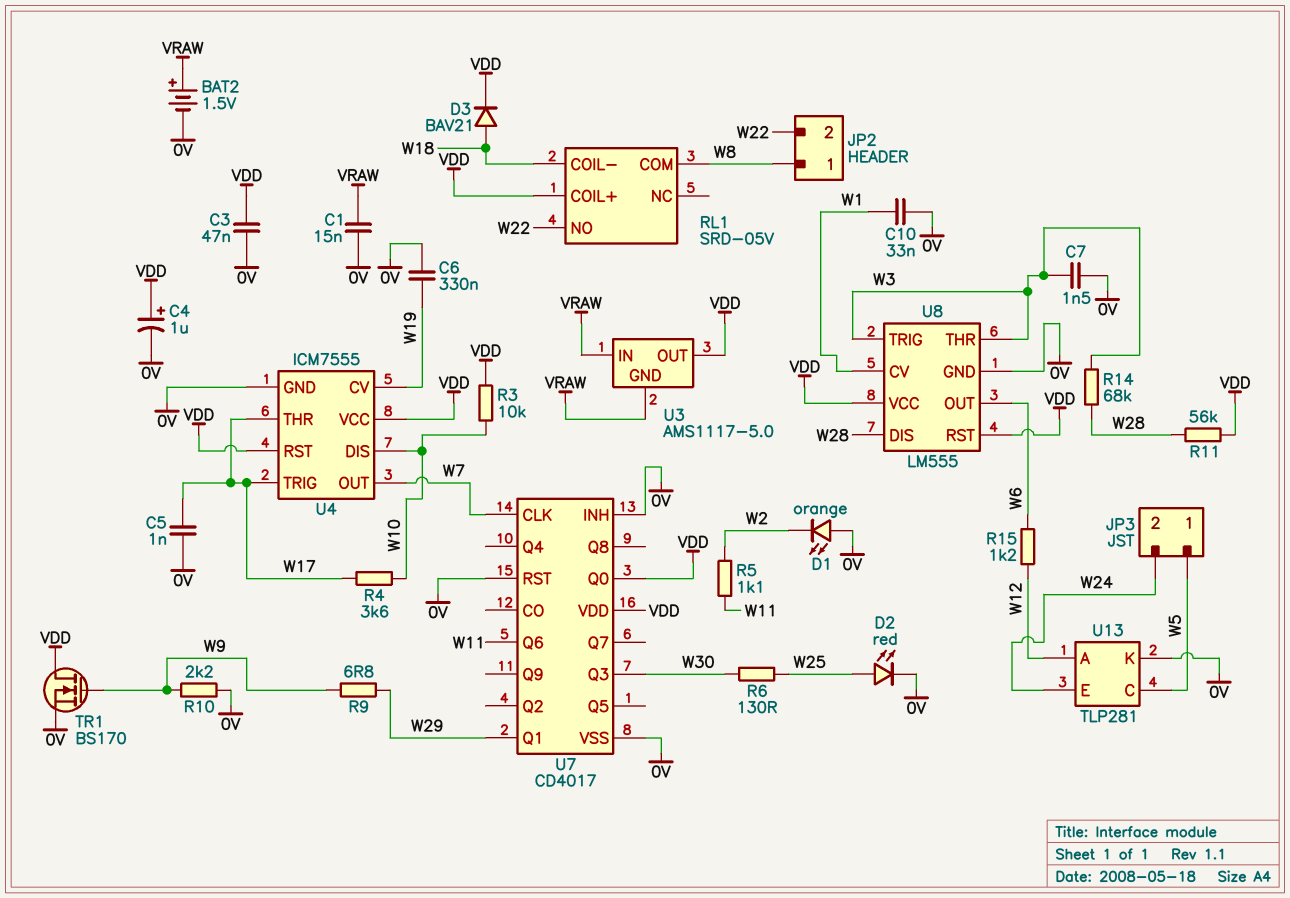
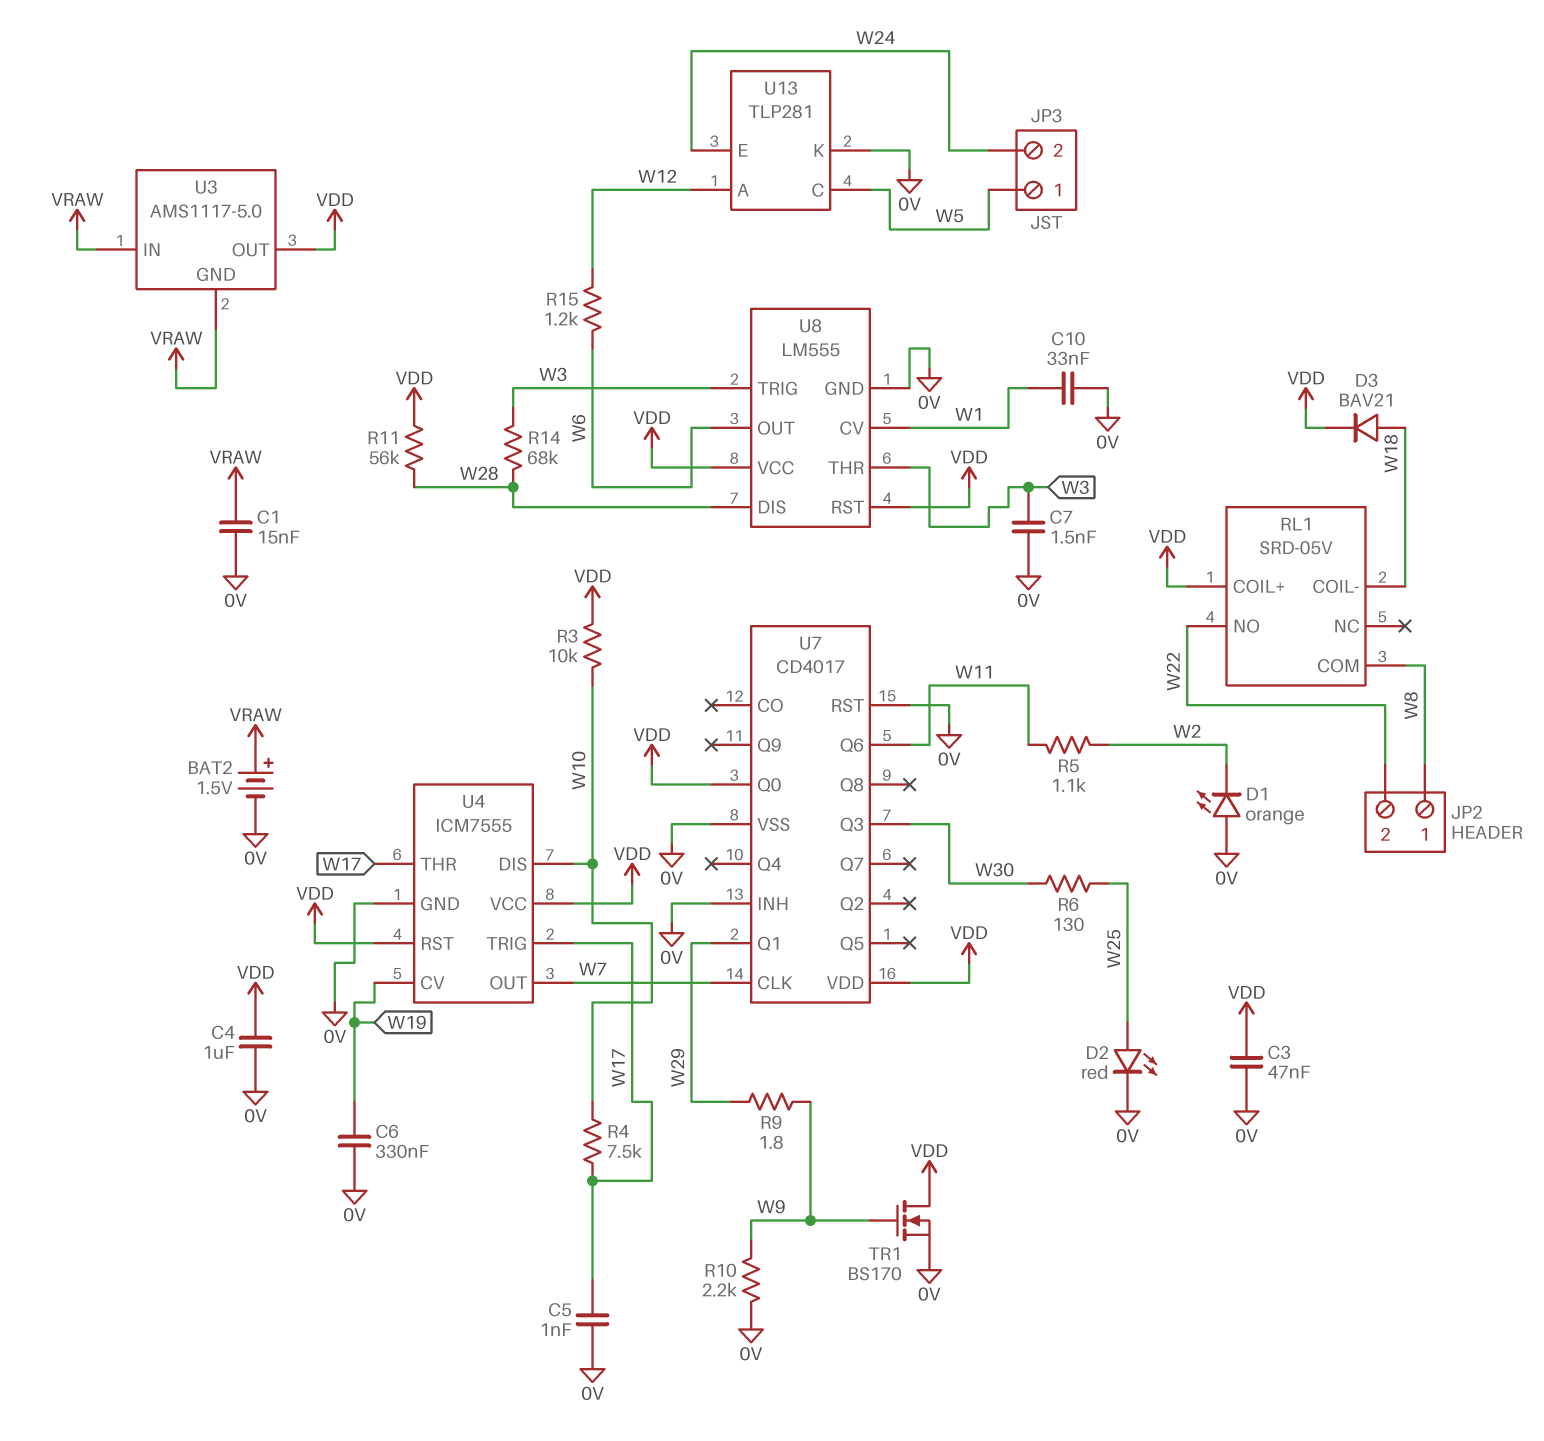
C4: 1uF (plus VDD, minus 0V) -> 1uF (0V, VDD)
R4: 3.6k (W10, W17) -> 7.5k (W10, W17)
R9: 6.8 (W9, W29) -> 1.8 (W9, W29)

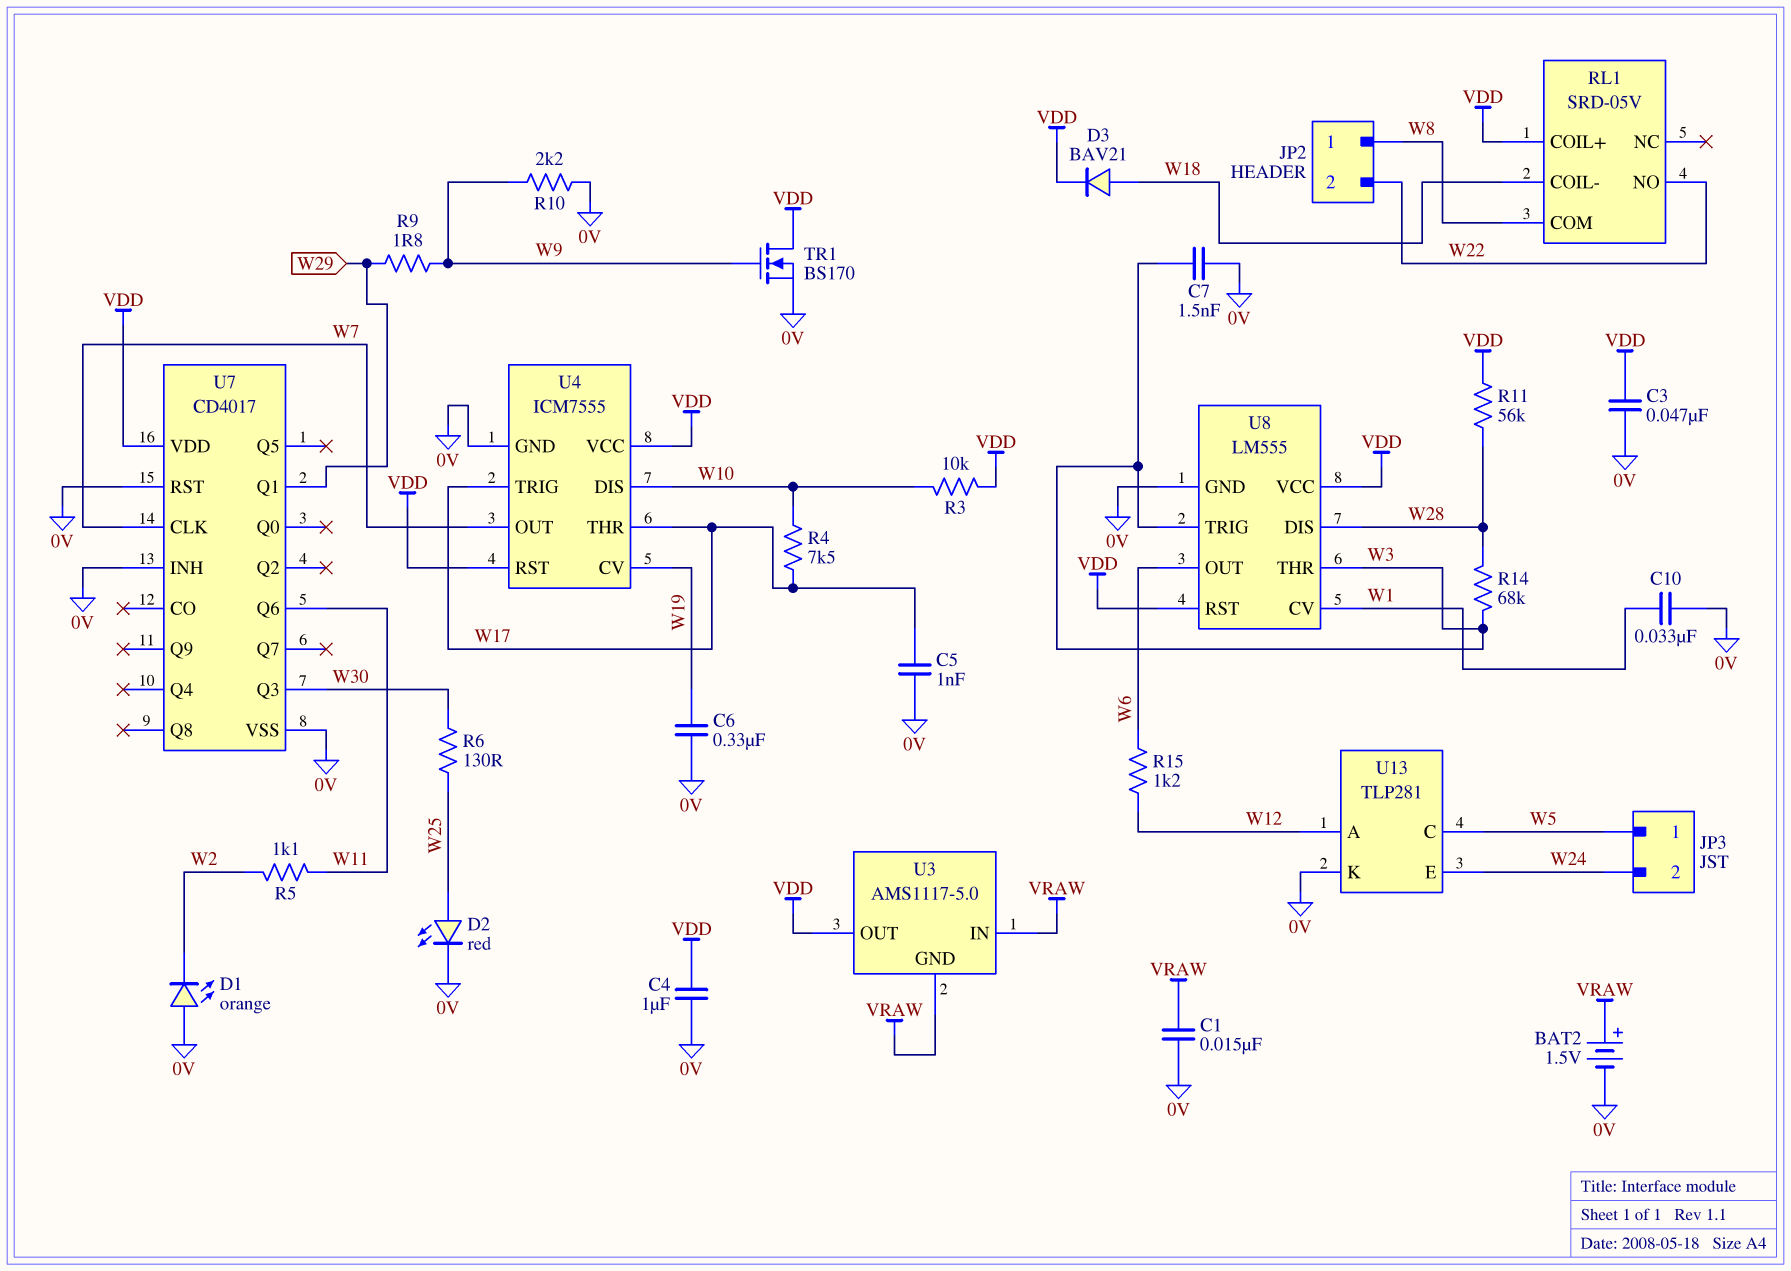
U7 pin Q0: VDD -> none

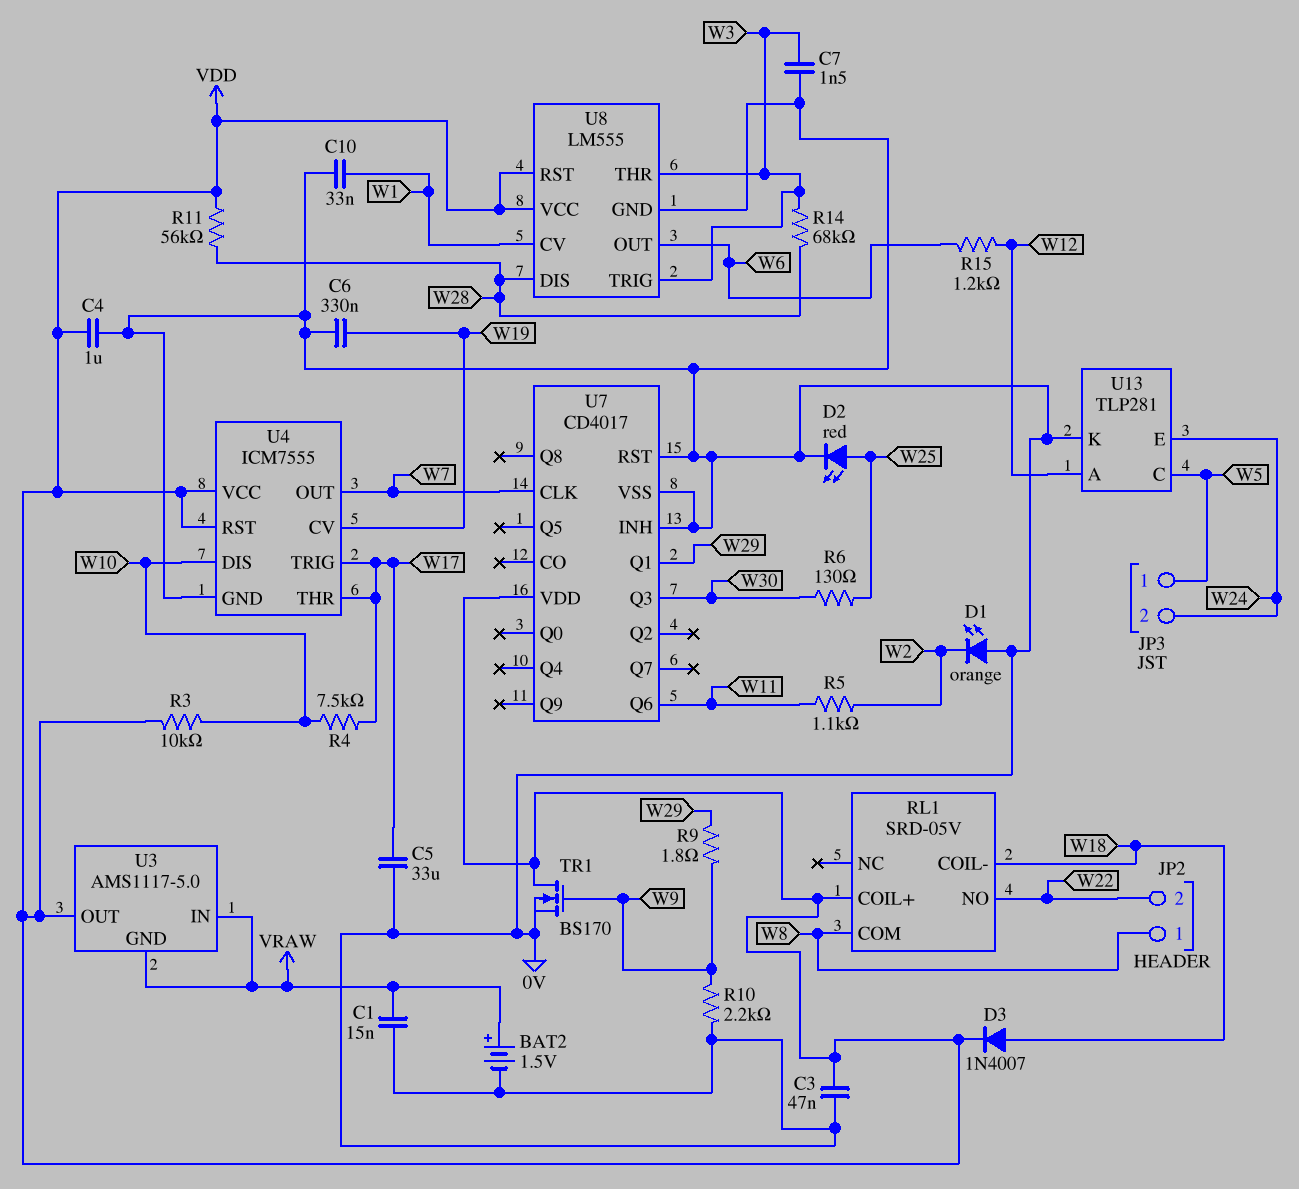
C5: 1nF (0V, W17) -> 33uF (0V, W17)
D3: diode BAV21 (A W18, K VDD) -> diode 1N4007 (A W18, K VDD)

